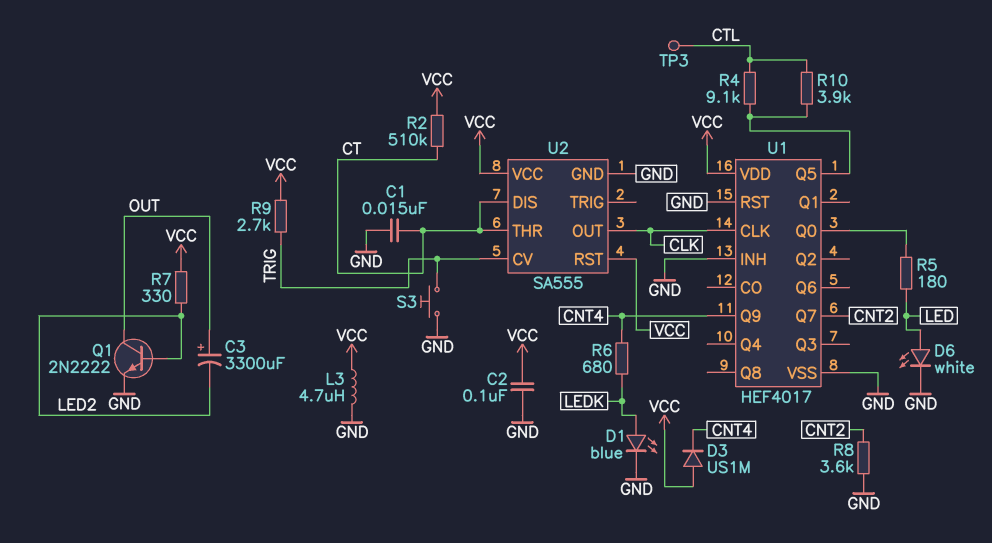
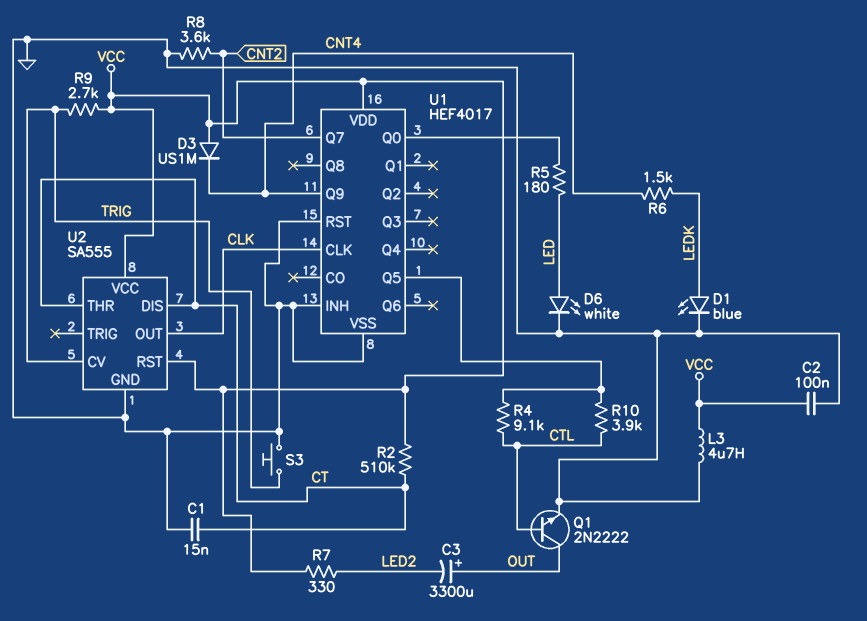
Q1: NPN 2N2222 (B LED2, C OUT, E GND) -> NPN 2N2222 (B CTL, C OUT, E GND)
R6: 680 (CNT4, LEDK) -> 1.5k (CNT4, LEDK)
TP3: test point (CTL) -> none

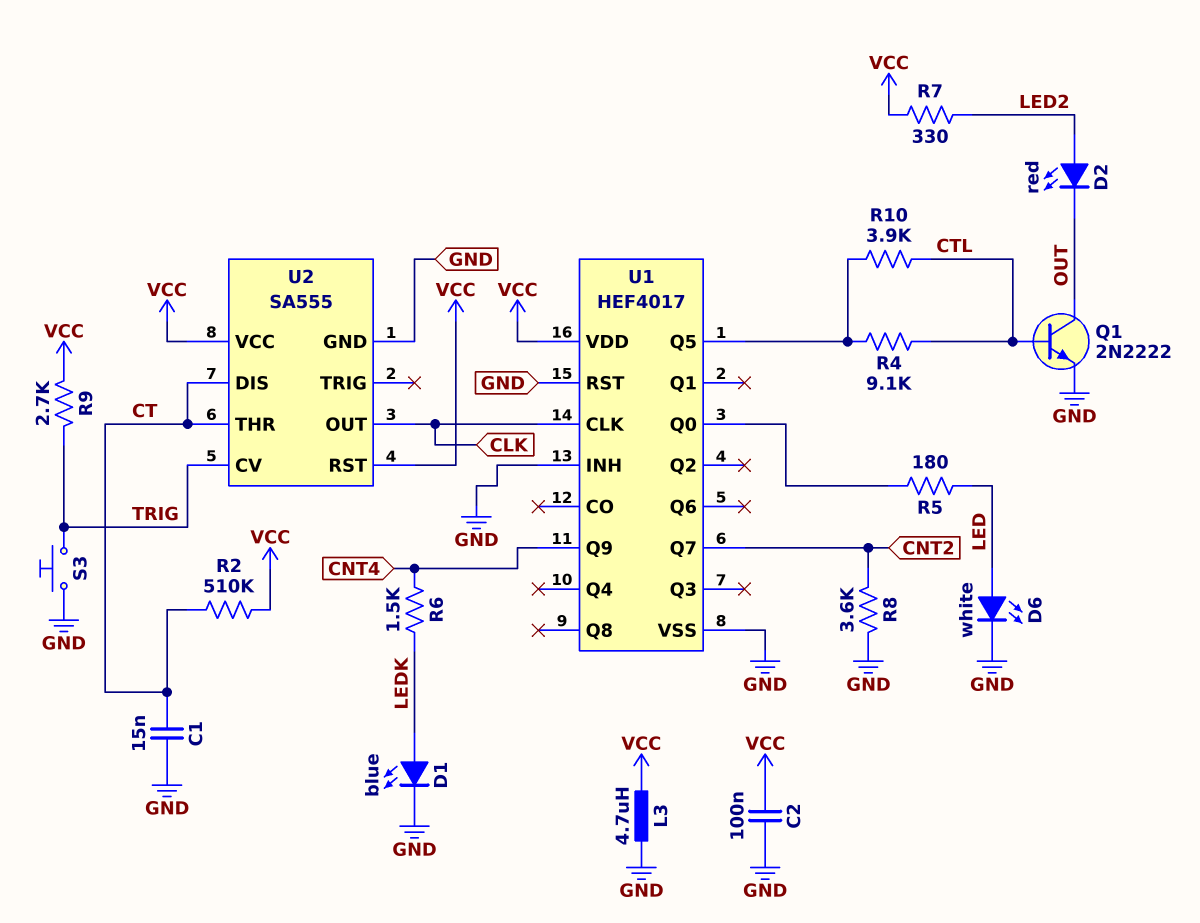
C3: 3300uF (plus OUT, minus LED2) -> none
D2: none -> LED red (A LED2, K OUT)
D3: diode US1M (A VCC, K CNT4) -> none

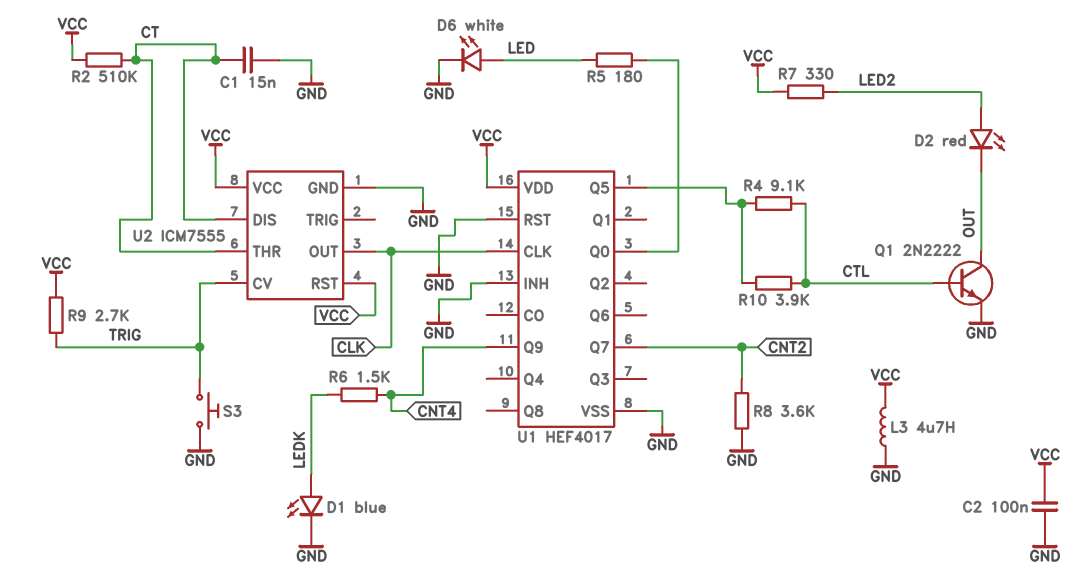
U2: SA555 -> ICM7555

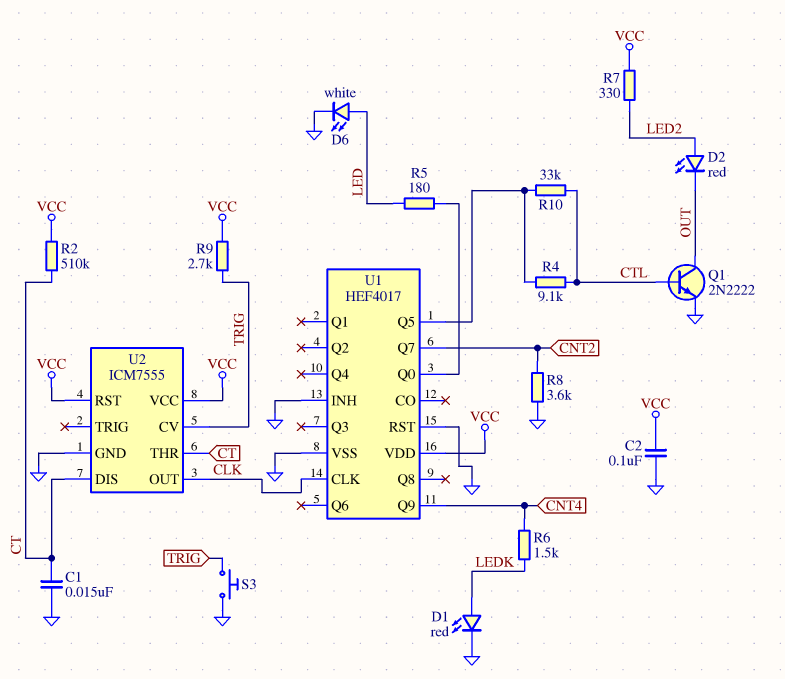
D1: LED blue (A LEDK, K GND) -> LED red (A LEDK, K GND)
L3: 4.7uH (GND, VCC) -> none
R10: 3.9k (CTL, U1/Q5) -> 33k (CTL, U1/Q5)

